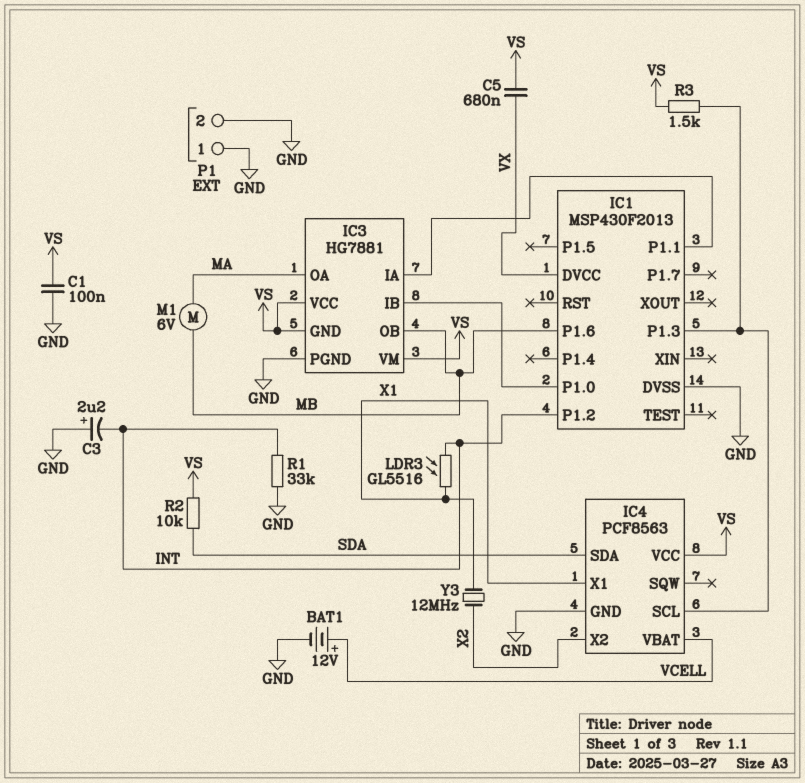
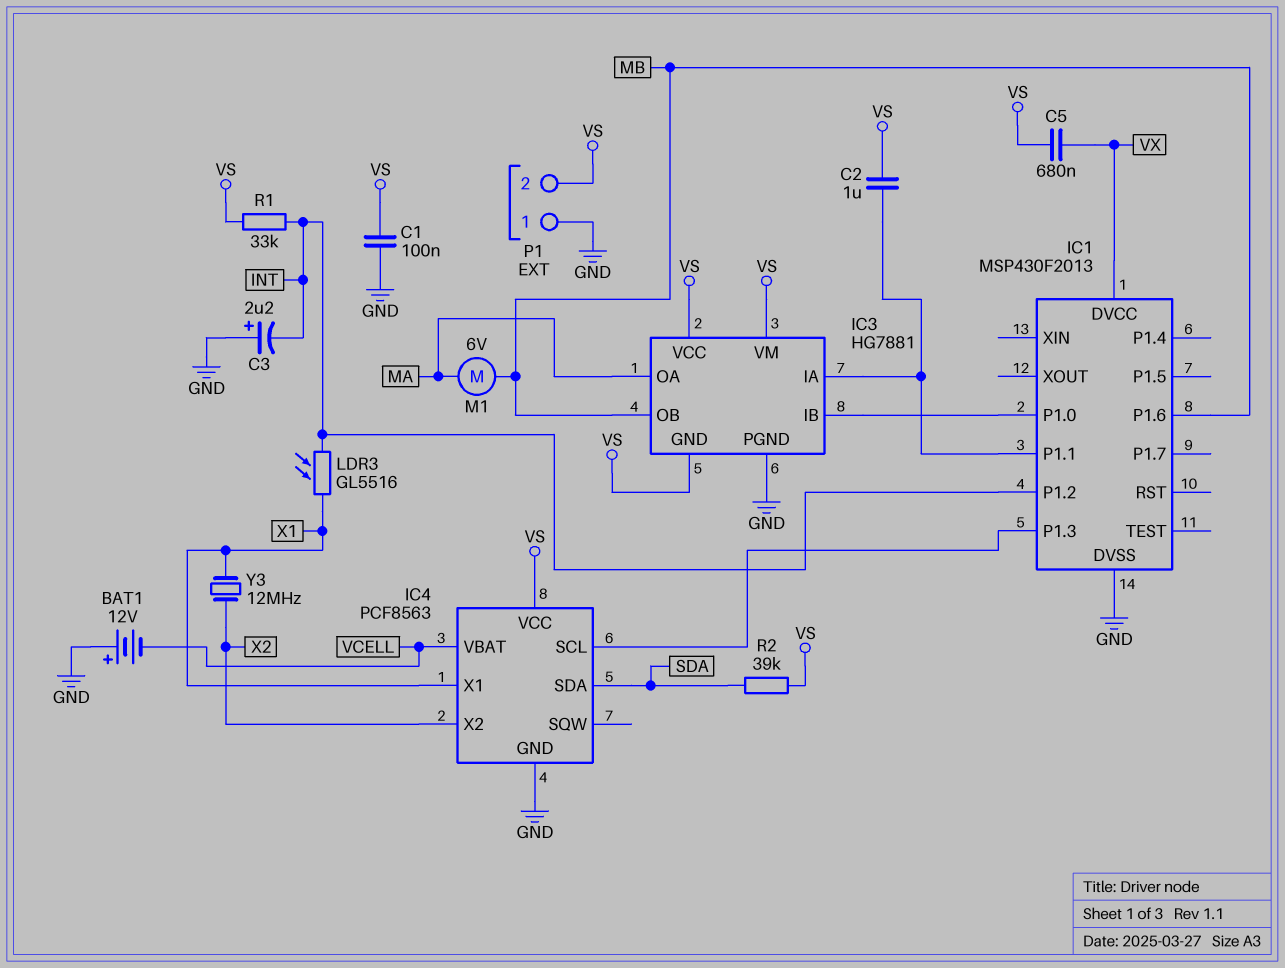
BAT1: 12V (plus VCELL, minus GND) -> 12V (plus GND, minus VCELL)
C2: none -> 1uF (IC1/P1.1, VS)
P1 pin 2: GND -> VS
R1: 33k (GND, INT) -> 33k (INT, VS)
R2: 10k (SDA, VS) -> 39k (SDA, VS)
R3: 1.5k (IC1/P1.3, VS) -> none

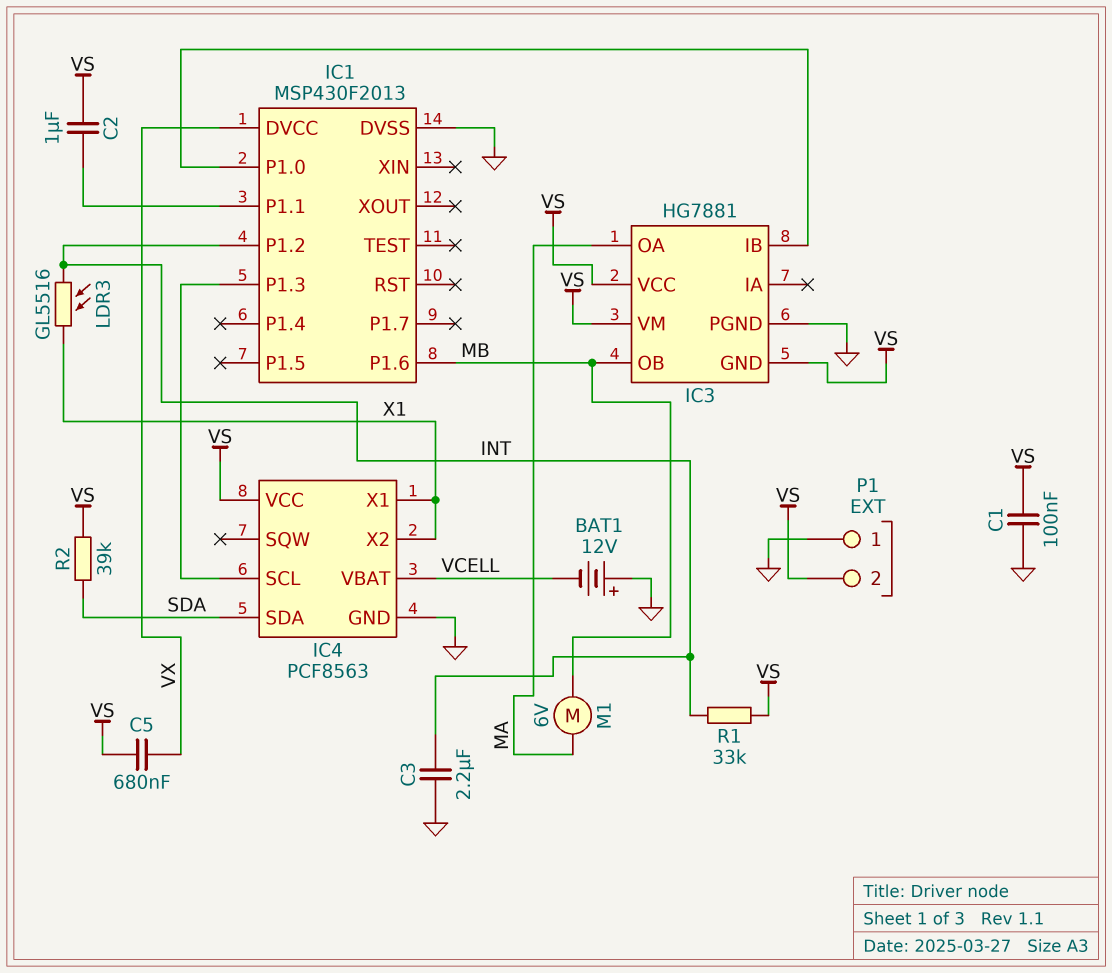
C3: 2.2uF (plus GND, minus INT) -> 2.2uF (GND, INT)
IC3 pin IA: IC1/P1.1 -> none
IC4 pin X2: X2 -> X1
Y3: 12MHz (X1, X2) -> none

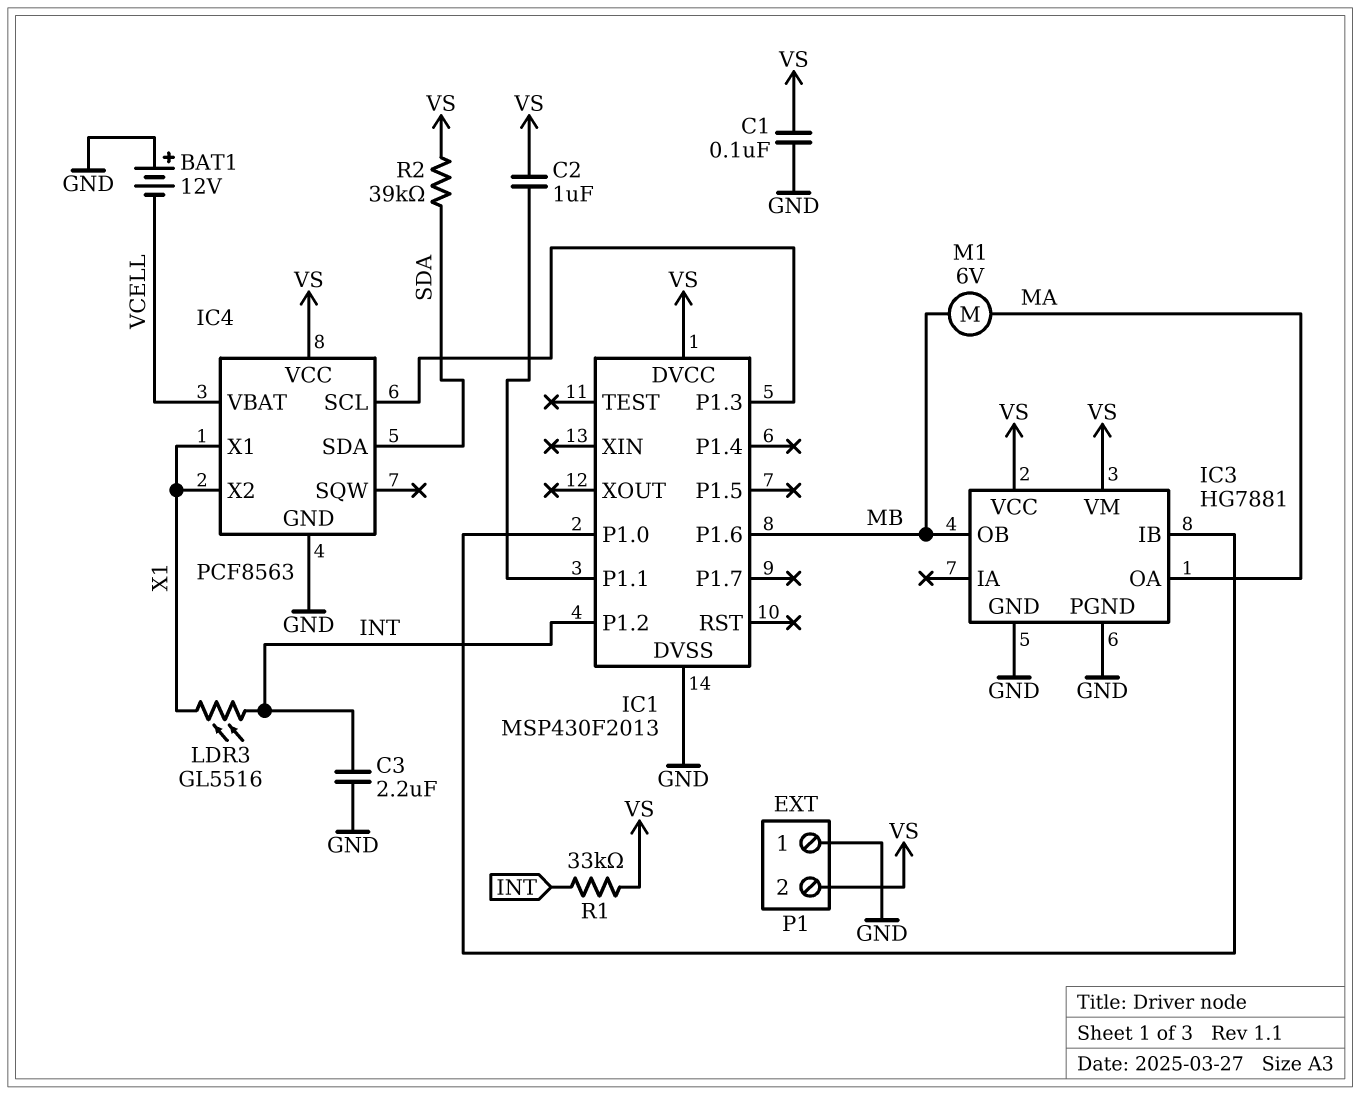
C5: 680nF (VS, VX) -> none
IC1 pin DVCC: VX -> VS
IC3 pin GND: VS -> GND

